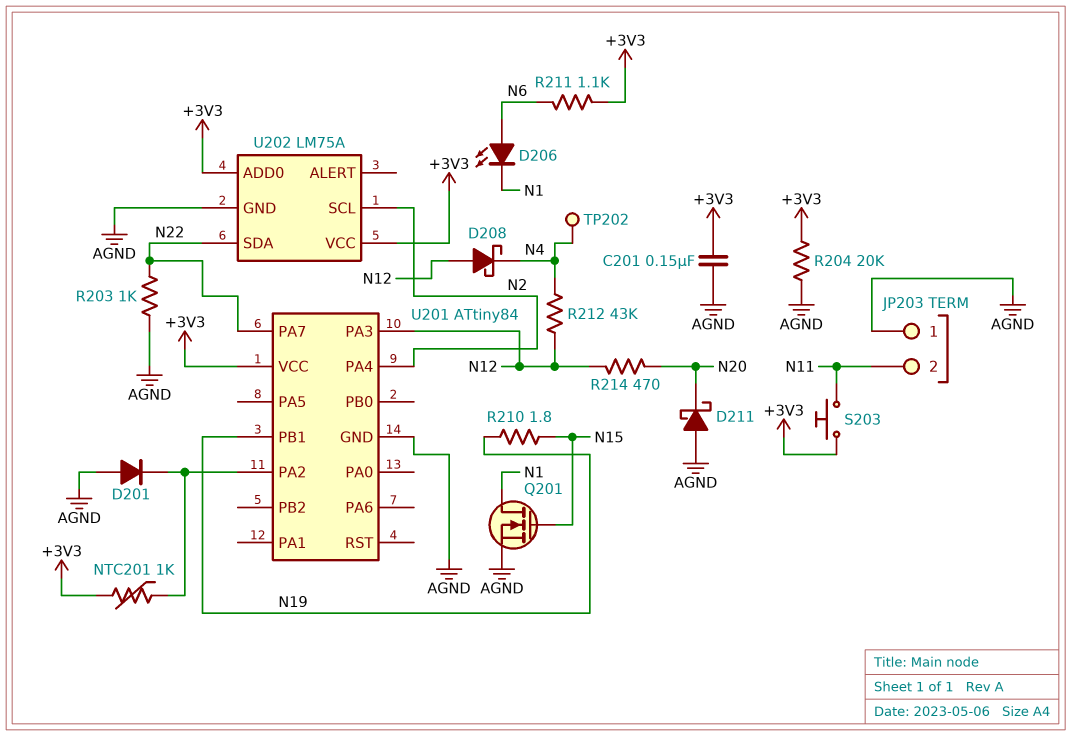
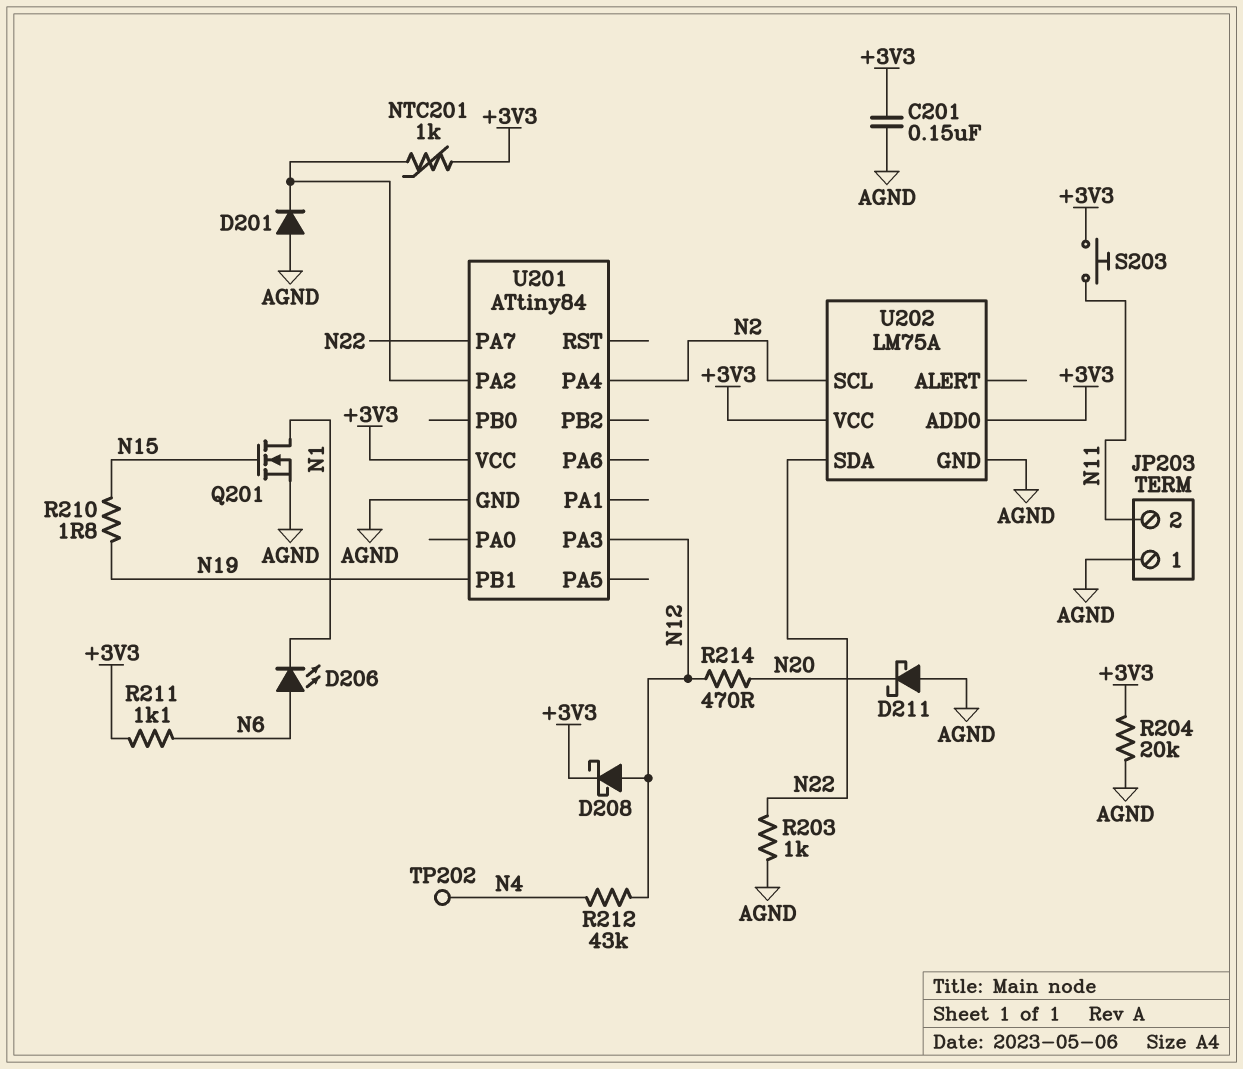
D208: schottky (A N12, K N4) -> schottky (A N12, K +3V3)

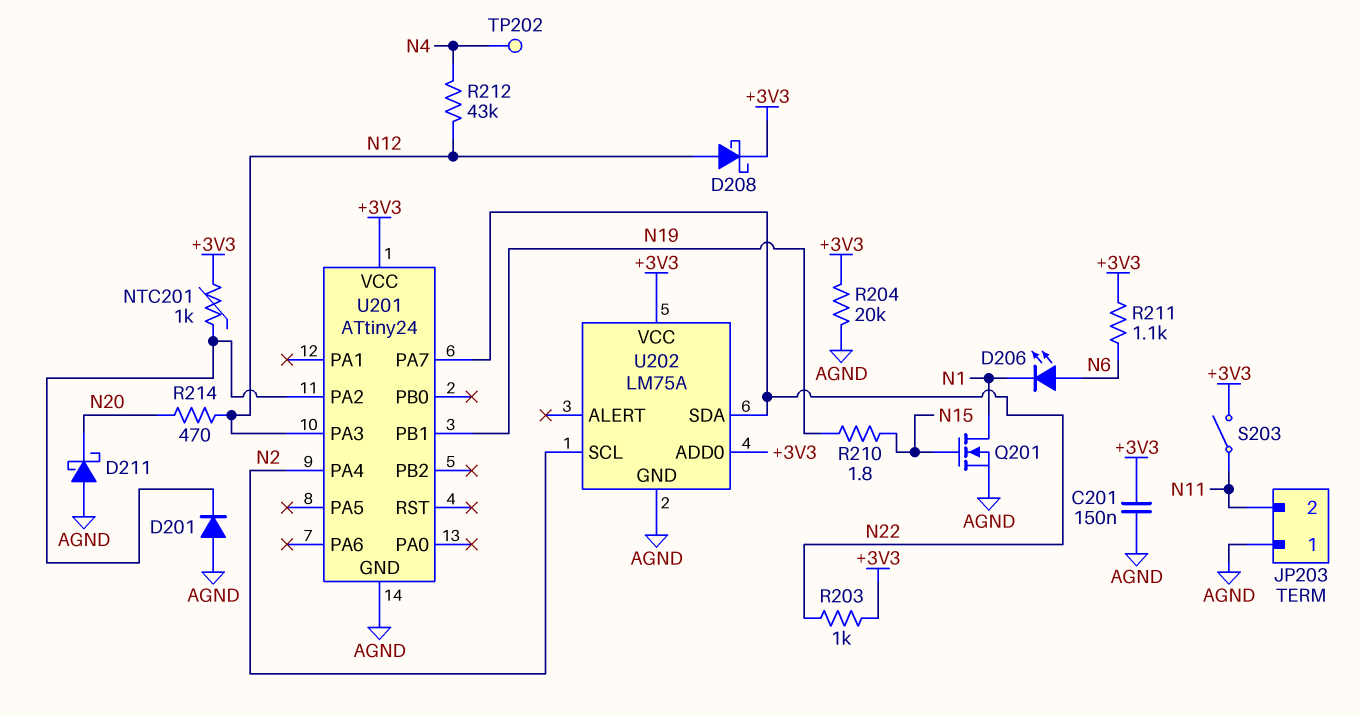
R203: 1k (AGND, N22) -> 1k (+3V3, N22)
S203: button (+3V3, N11) -> switch (+3V3, N11)
U201: ATtiny84 -> ATtiny24

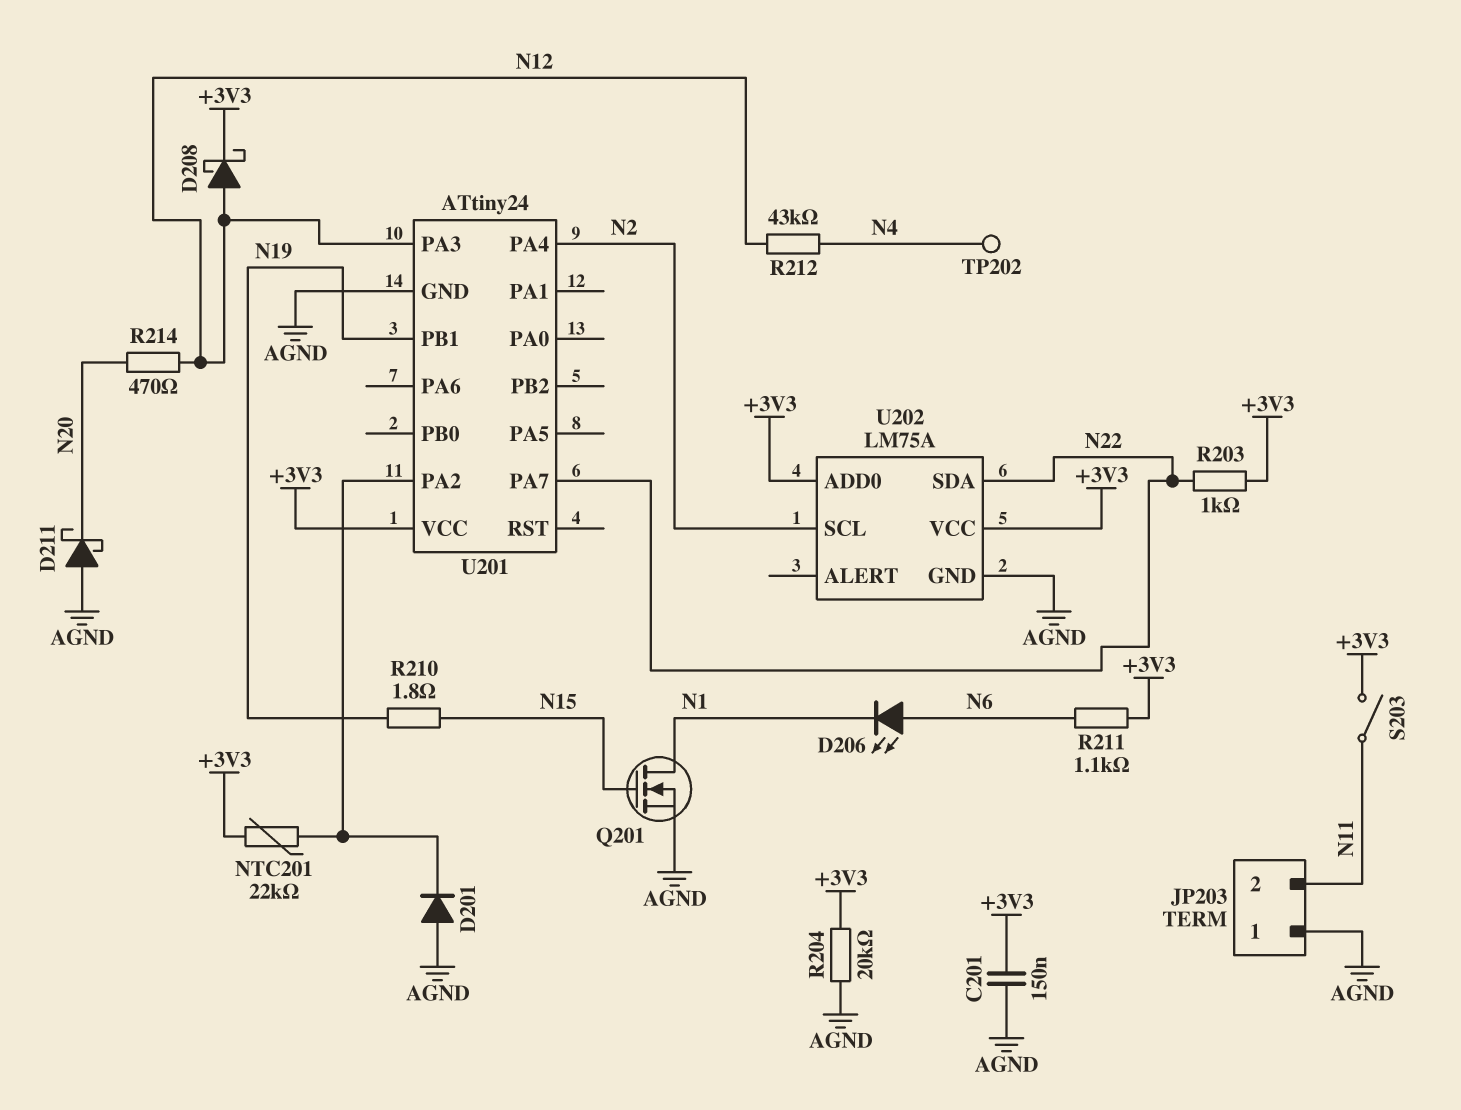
NTC201: 1k (+3V3, U201/PA2) -> 22k (+3V3, U201/PA2)

